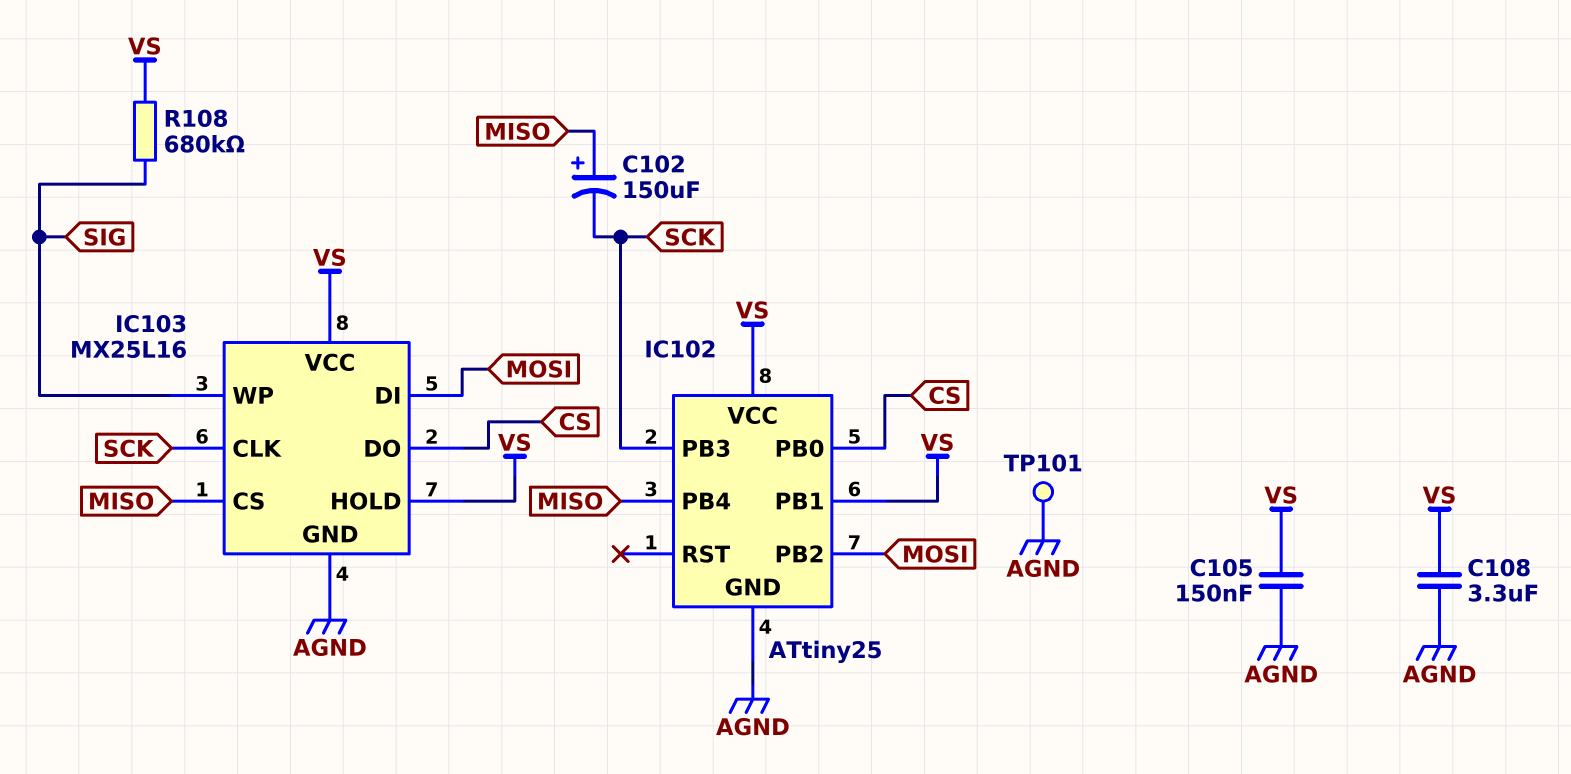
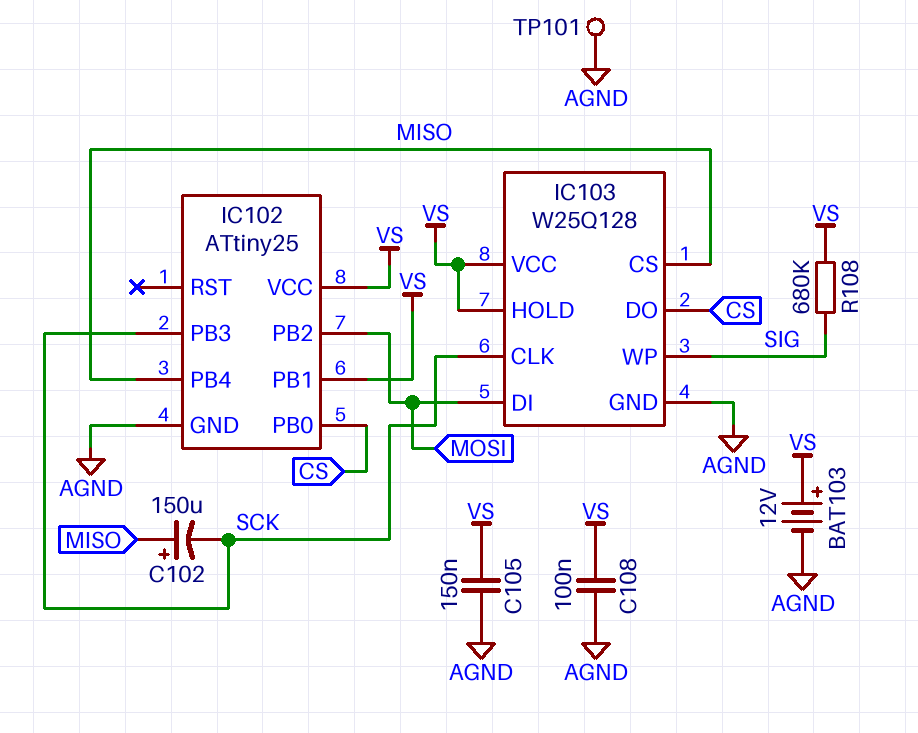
BAT103: none -> 12V (plus VS, minus AGND)
C108: 3.3uF (AGND, VS) -> 100nF (AGND, VS)
IC103: MX25L16 -> W25Q128

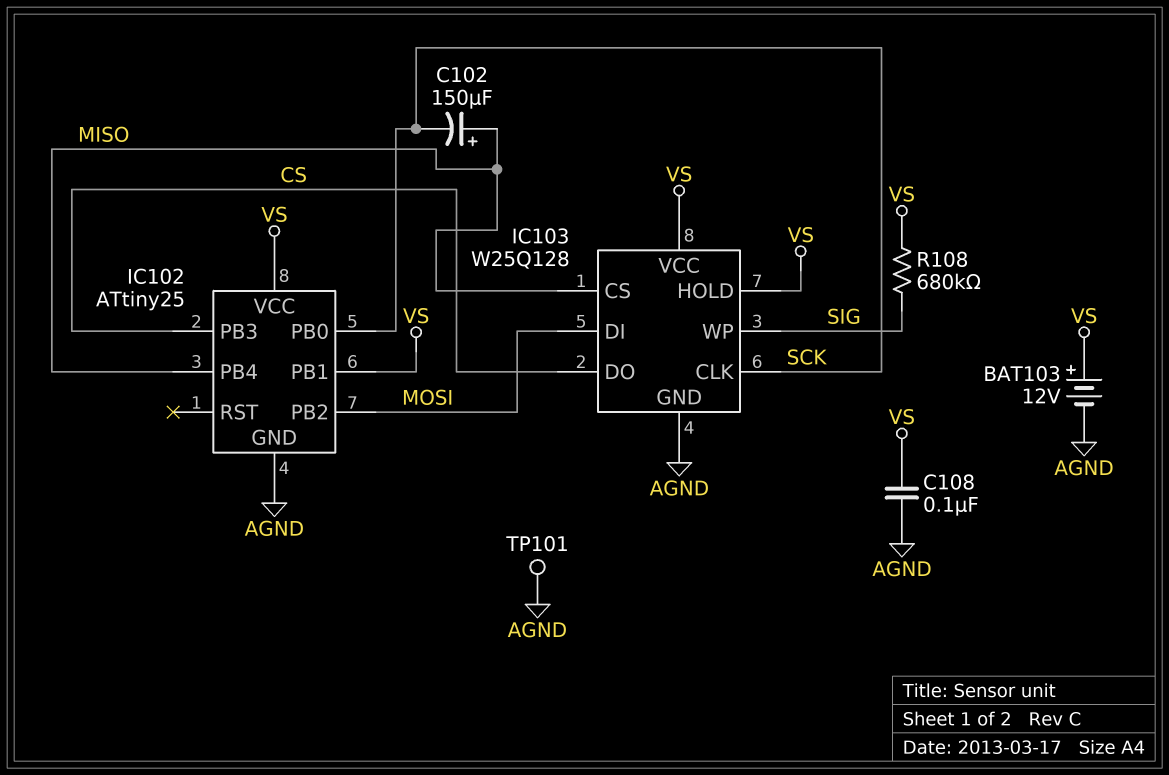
C105: 150nF (AGND, VS) -> none
IC102 pin PB0: CS -> SCK
IC102 pin PB3: SCK -> CS

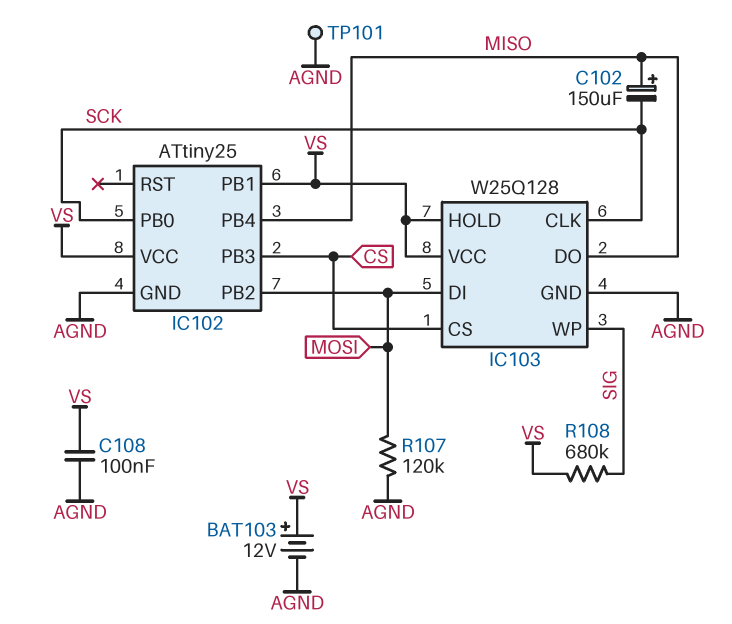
IC103 pin CS: MISO -> CS
IC103 pin DO: CS -> MISO
R107: none -> 120k (AGND, MOSI)

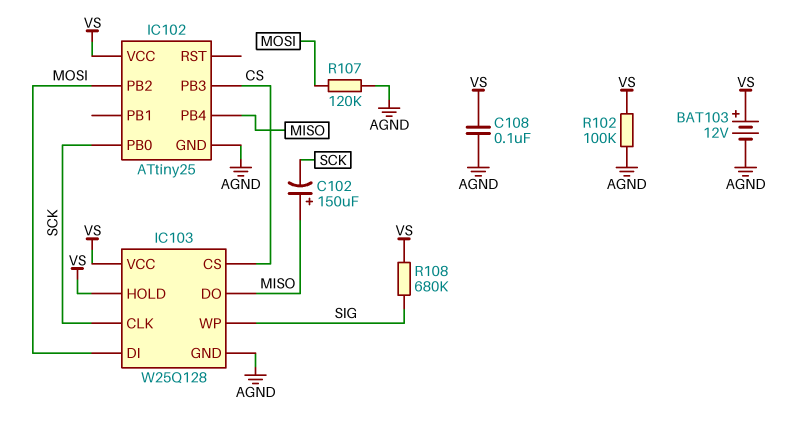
IC102 pin PB1: VS -> none
R102: none -> 100k (AGND, VS)
TP101: test point (AGND) -> none

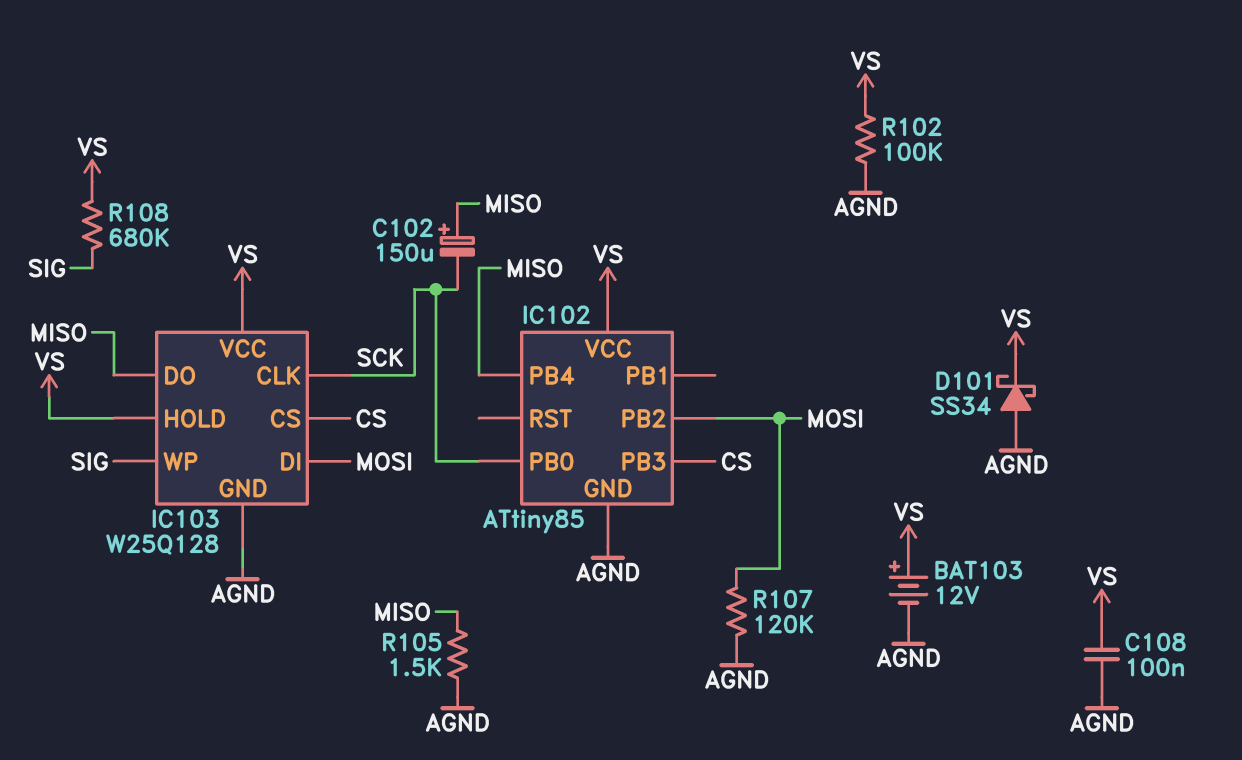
D101: none -> schottky SS34 (A AGND, K VS)
IC102: ATtiny25 -> ATtiny85
R105: none -> 1.5k (AGND, MISO)

